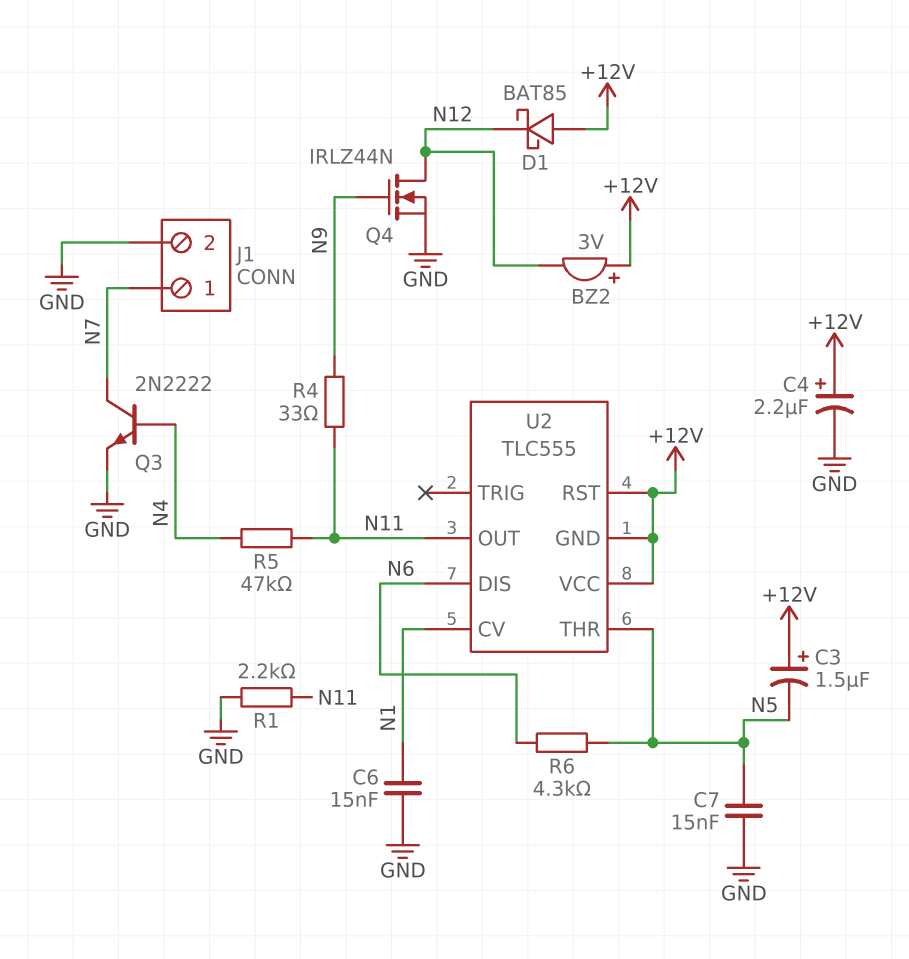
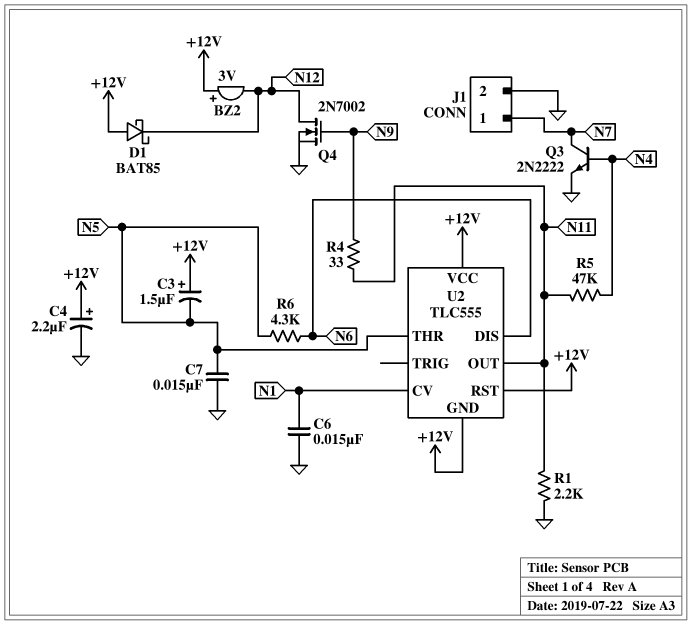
Q4: NMOS IRLZ44N (G N9, D N12, S GND) -> NMOS 2N7002 (G N9, D N12, S GND)

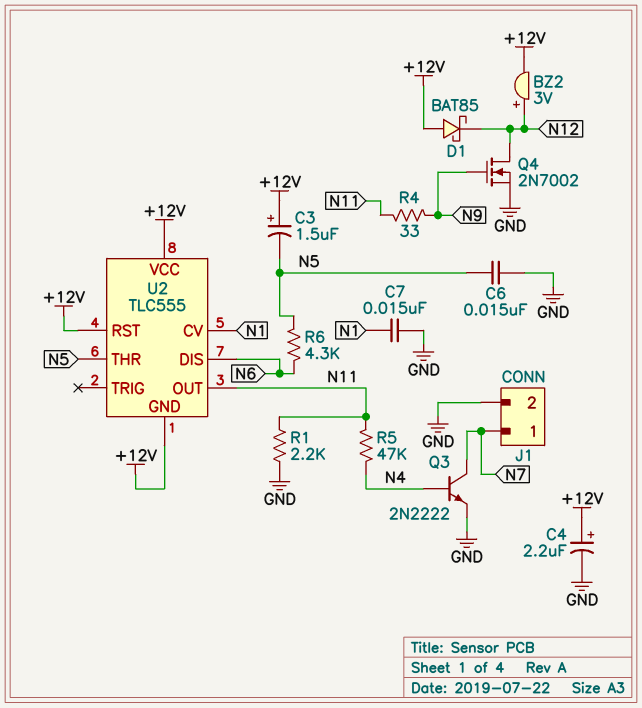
BZ2: buzzer 3V (plus +12V, minus N12) -> buzzer 3V (plus N12, minus +12V)
C6: 15nF (GND, N1) -> 15nF (GND, N5)
C7: 15nF (GND, N5) -> 15nF (GND, N1)

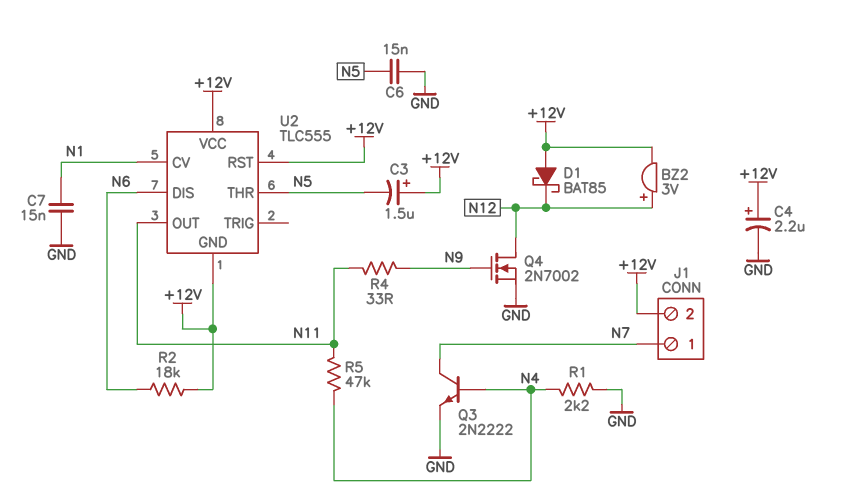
J1 pin 2: GND -> +12V
R1: 2.2k (GND, N11) -> 2.2k (GND, N4)
R2: none -> 18k (+12V, N6)
R6: 4.3k (N5, N6) -> none

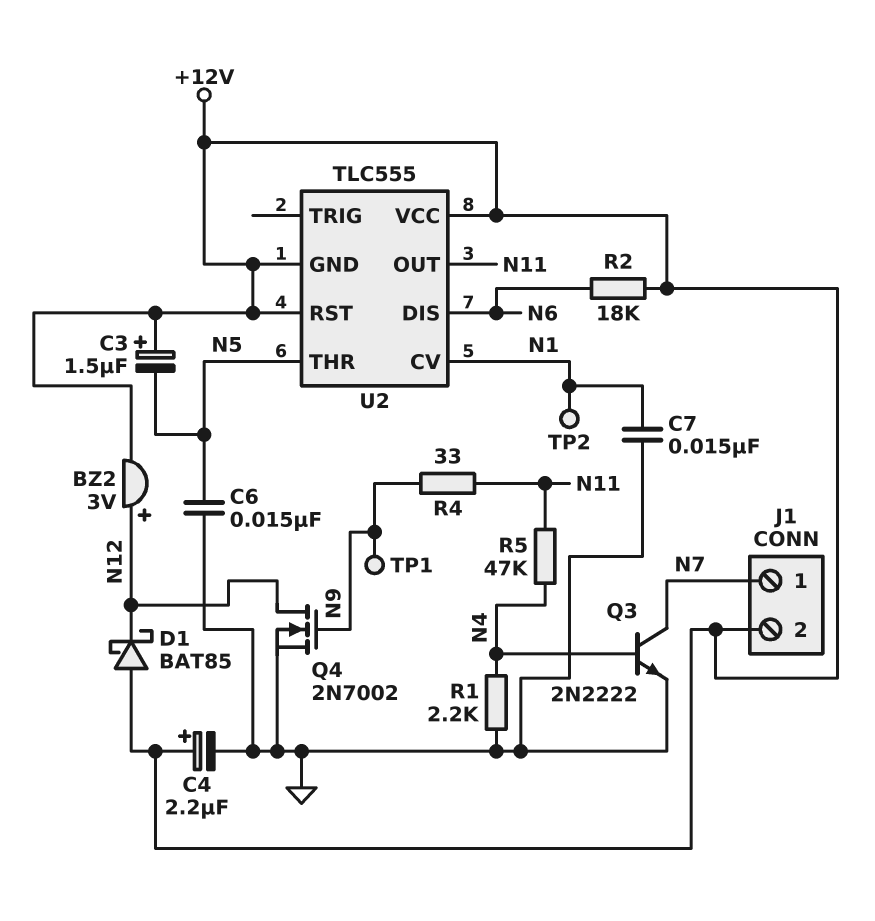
TP1: none -> test point (N9)
TP2: none -> test point (N1)

